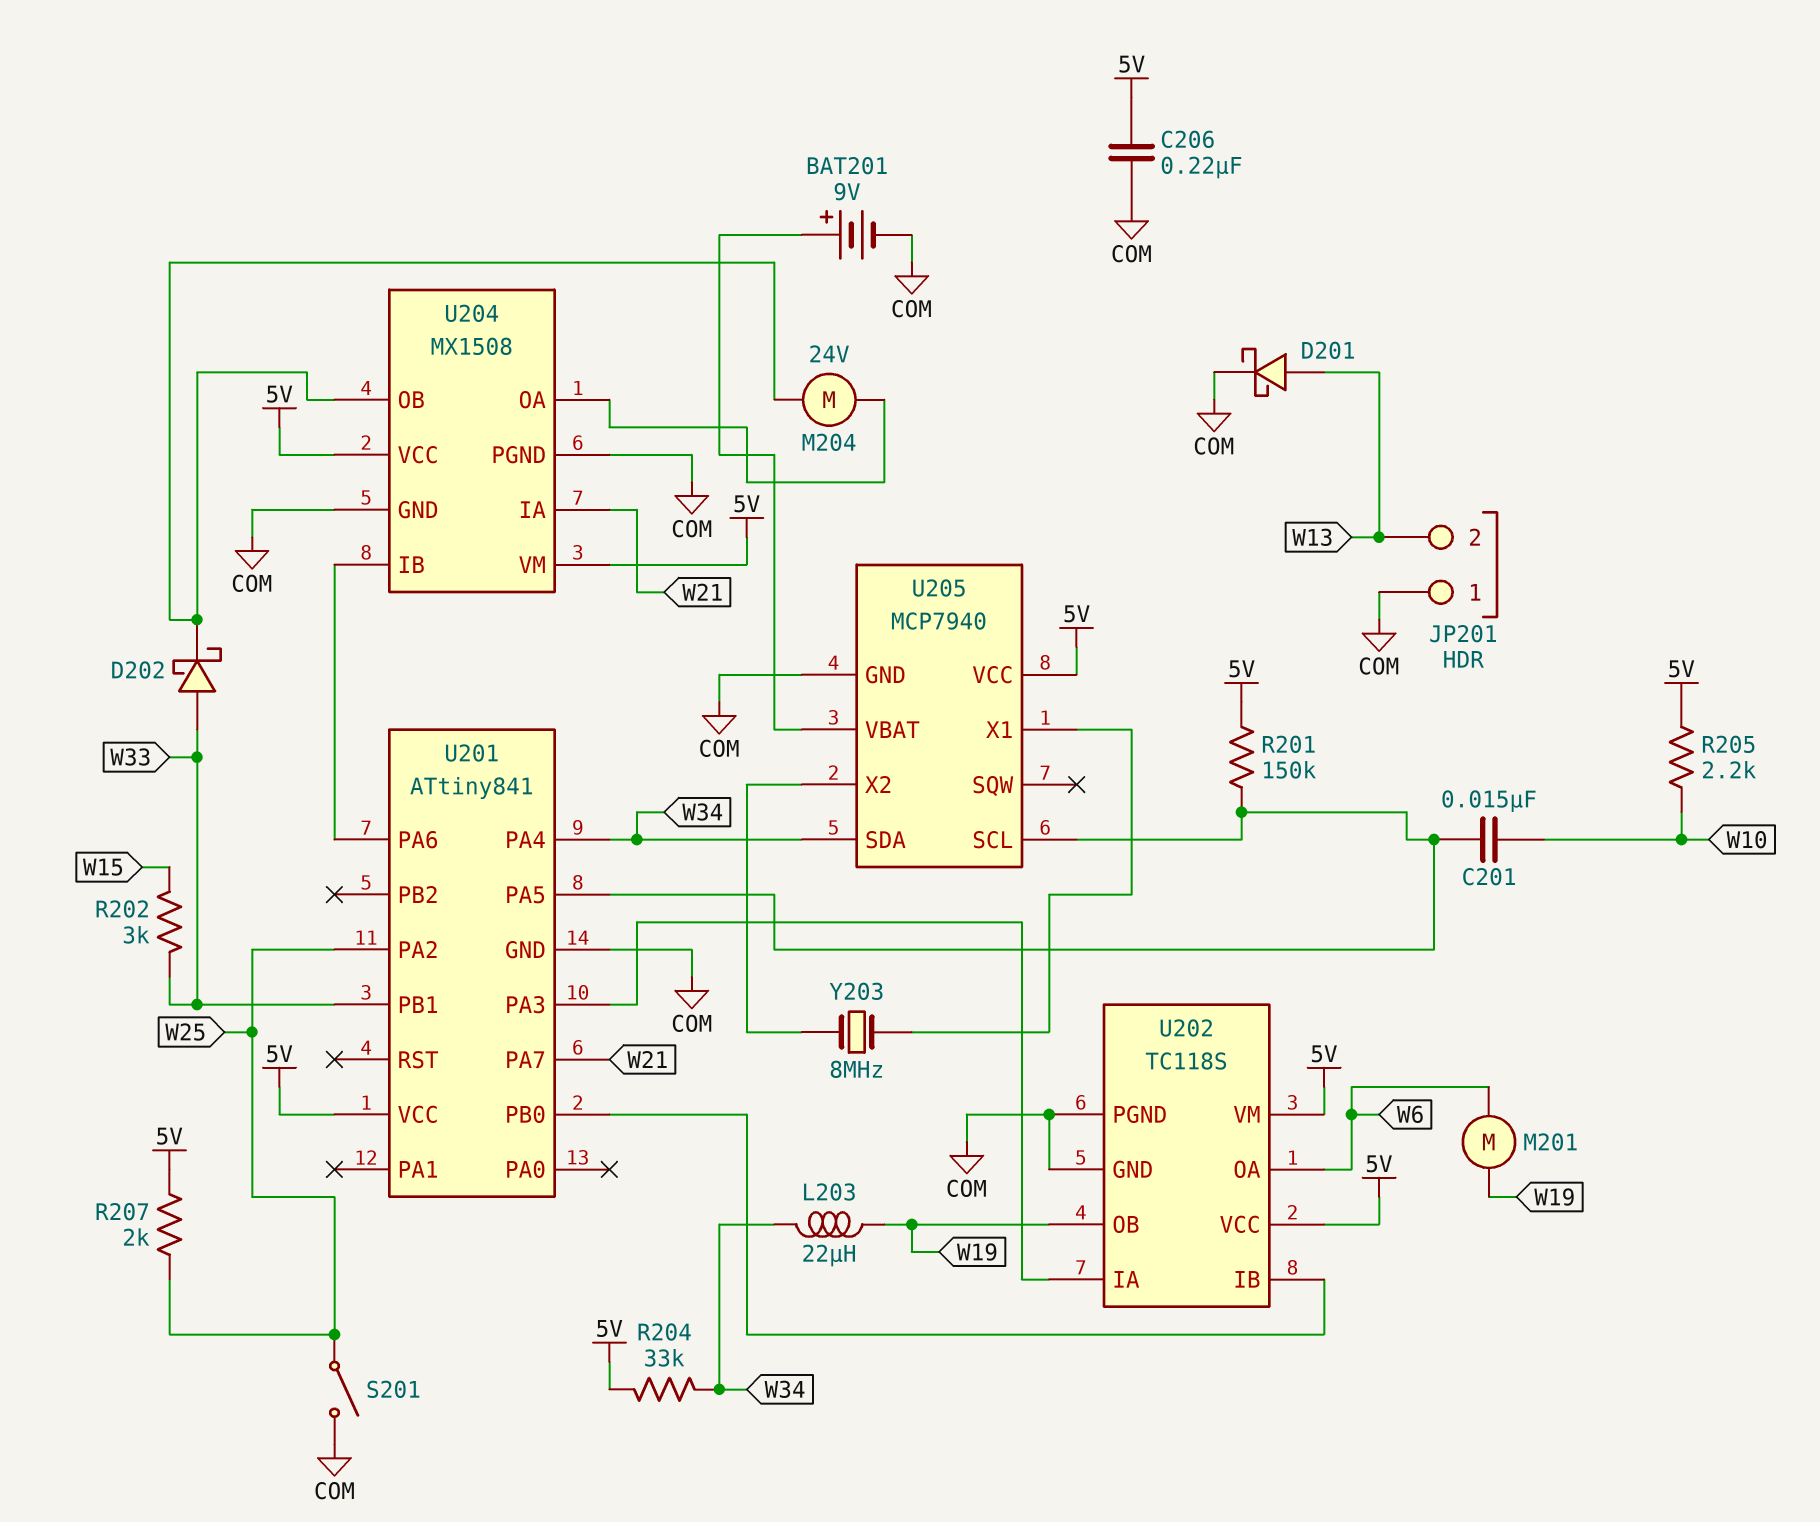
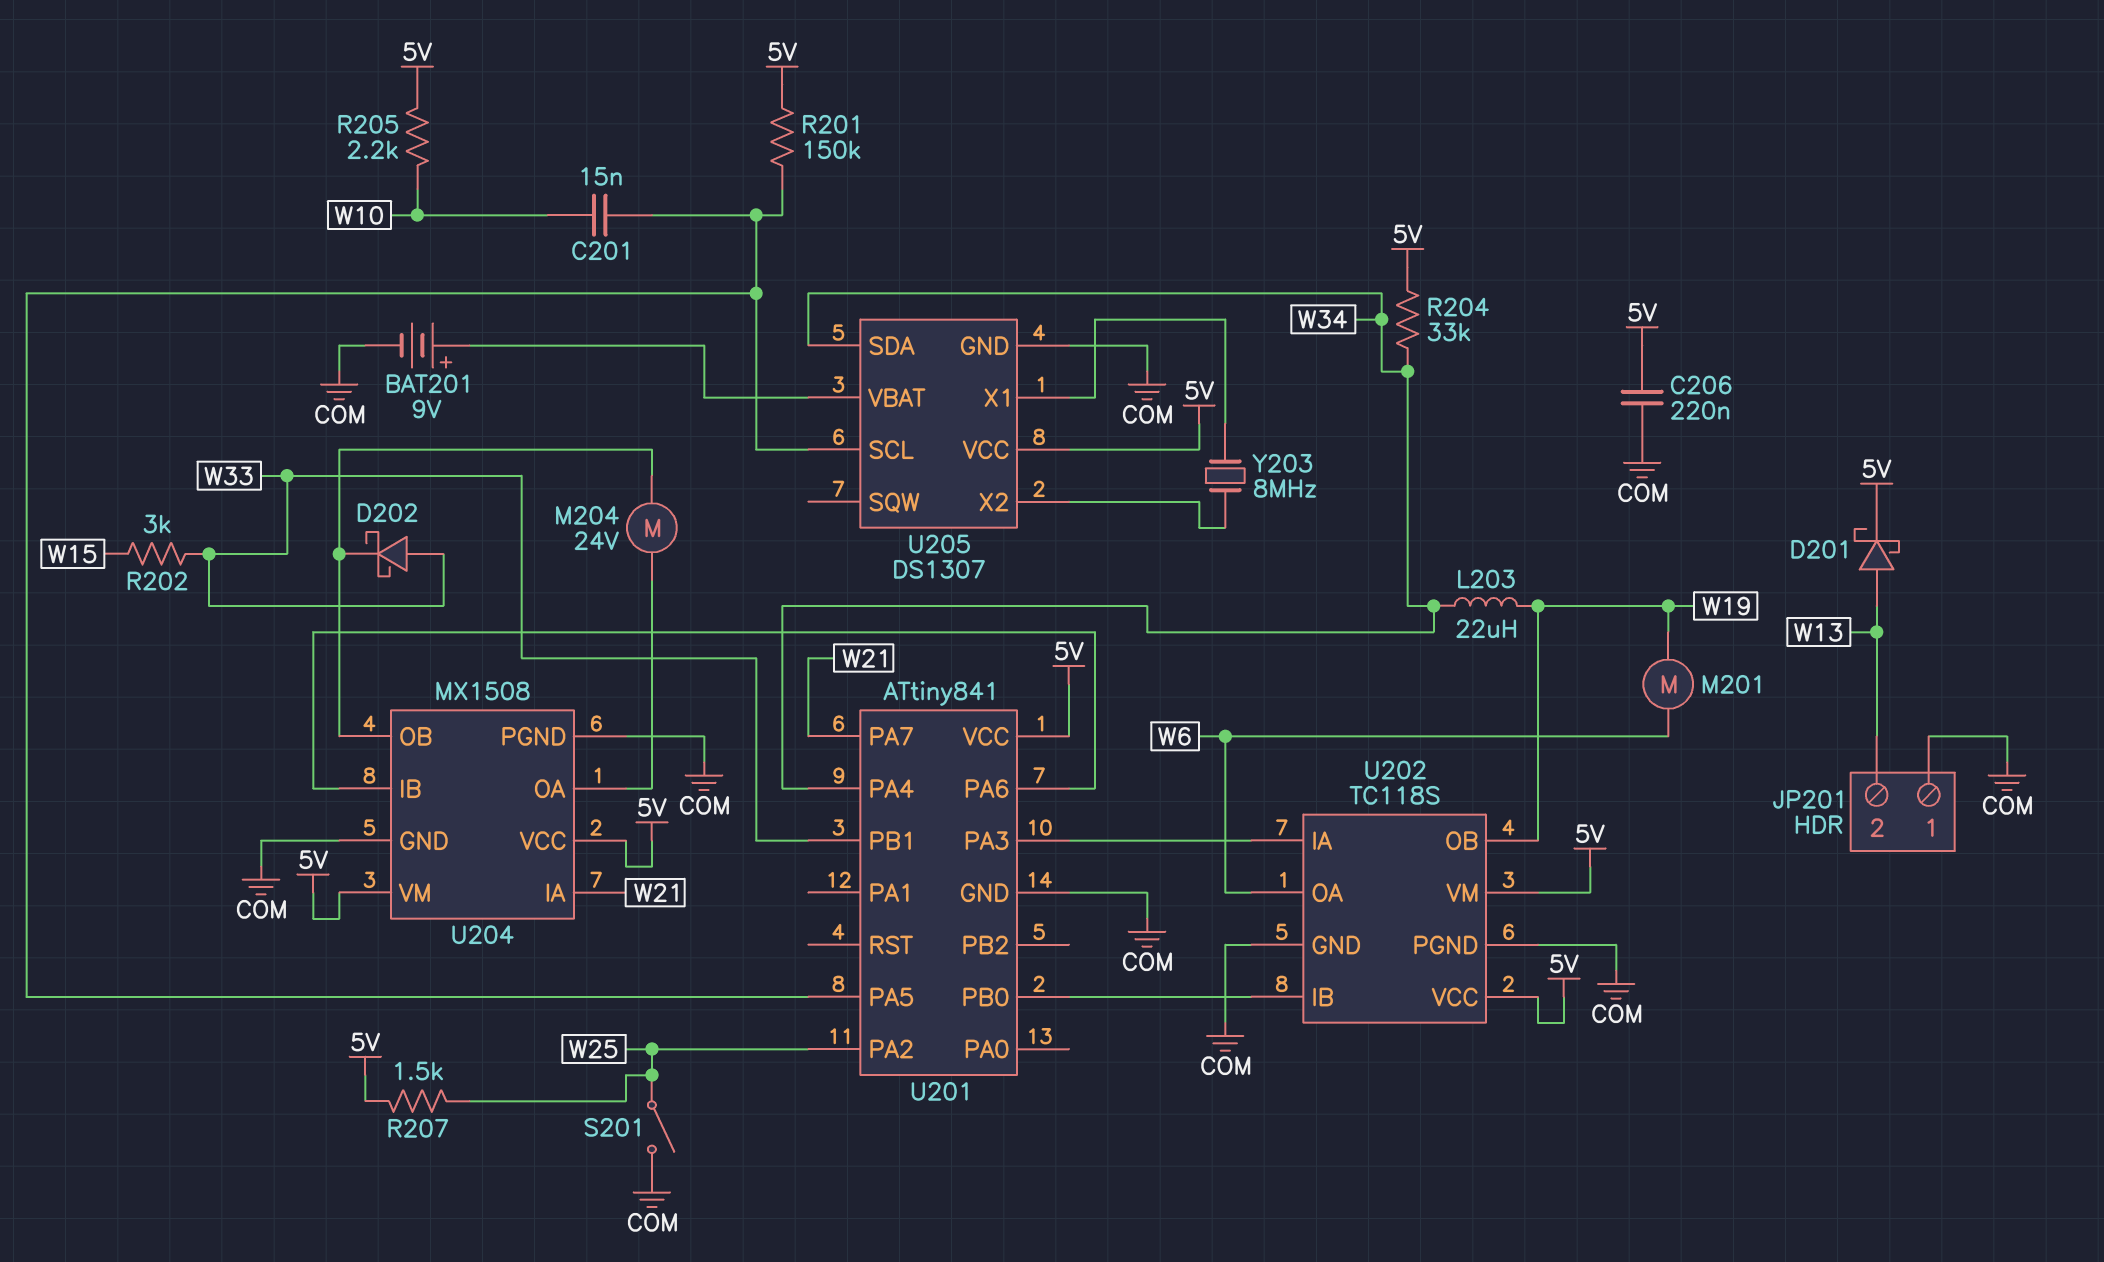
D201: schottky (A W13, K COM) -> schottky (A W13, K 5V)
R207: 2k (5V, W25) -> 1.5k (5V, W25)
U205: MCP7940 -> DS1307

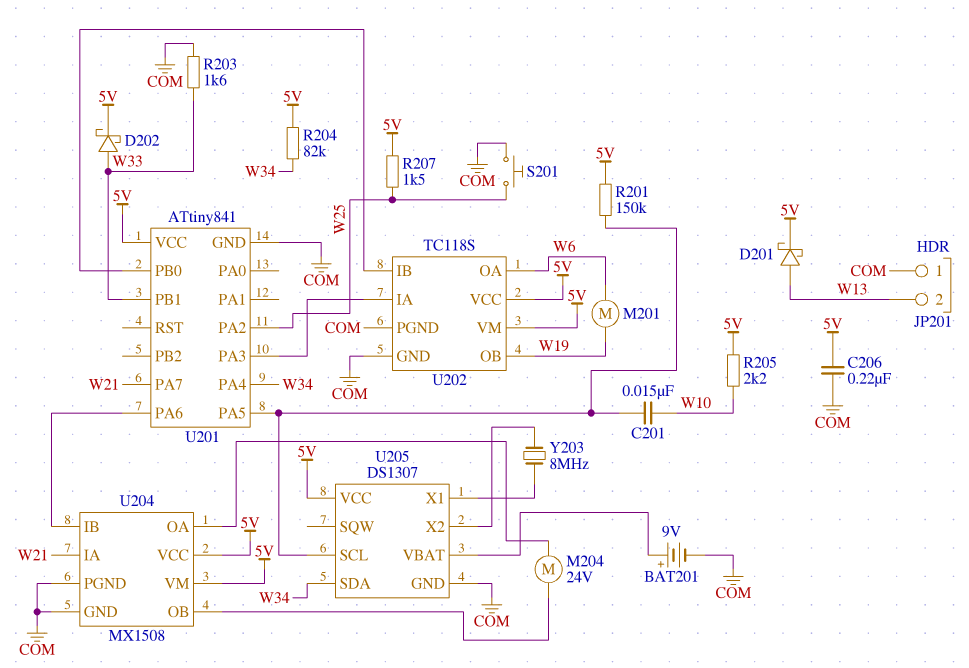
D202: schottky (A W33, K U204/OB) -> schottky (A W33, K 5V)
L203: 22uH (W19, W34) -> none
R202: 3k (W15, W33) -> none
R203: none -> 1.6k (COM, W33)
R204: 33k (5V, W34) -> 82k (5V, W34)
S201: switch (COM, W25) -> button (COM, W25)

